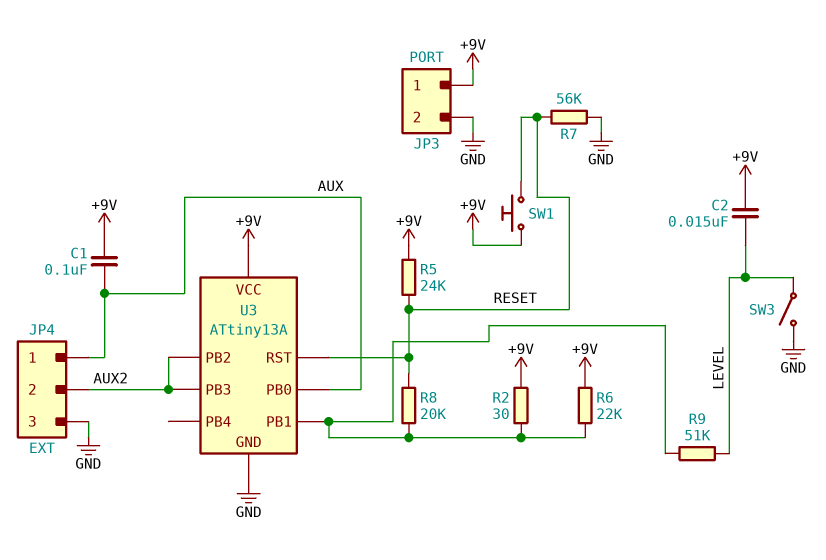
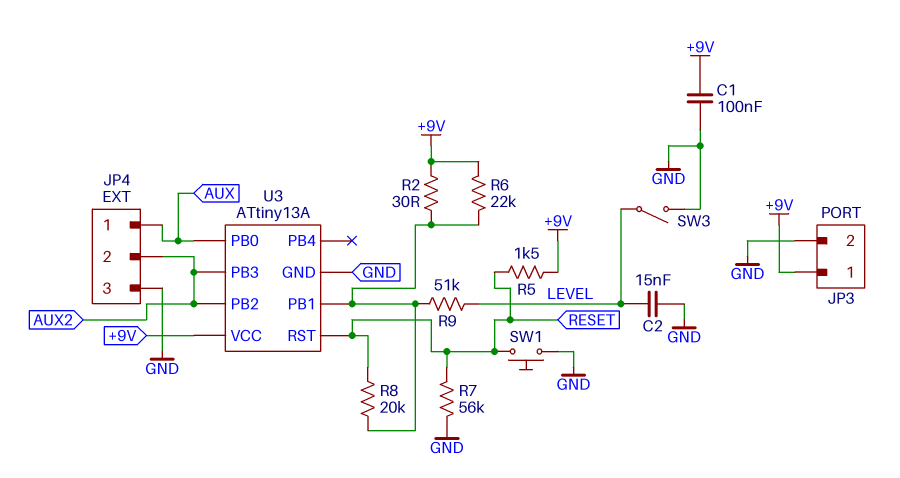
C1: 100nF (+9V, AUX) -> 100nF (+9V, GND)
C2: 15nF (+9V, LEVEL) -> 15nF (GND, LEVEL)
R5: 24k (+9V, RESET) -> 1.5k (+9V, RESET)
SW1: button (+9V, RESET) -> button (GND, RESET)

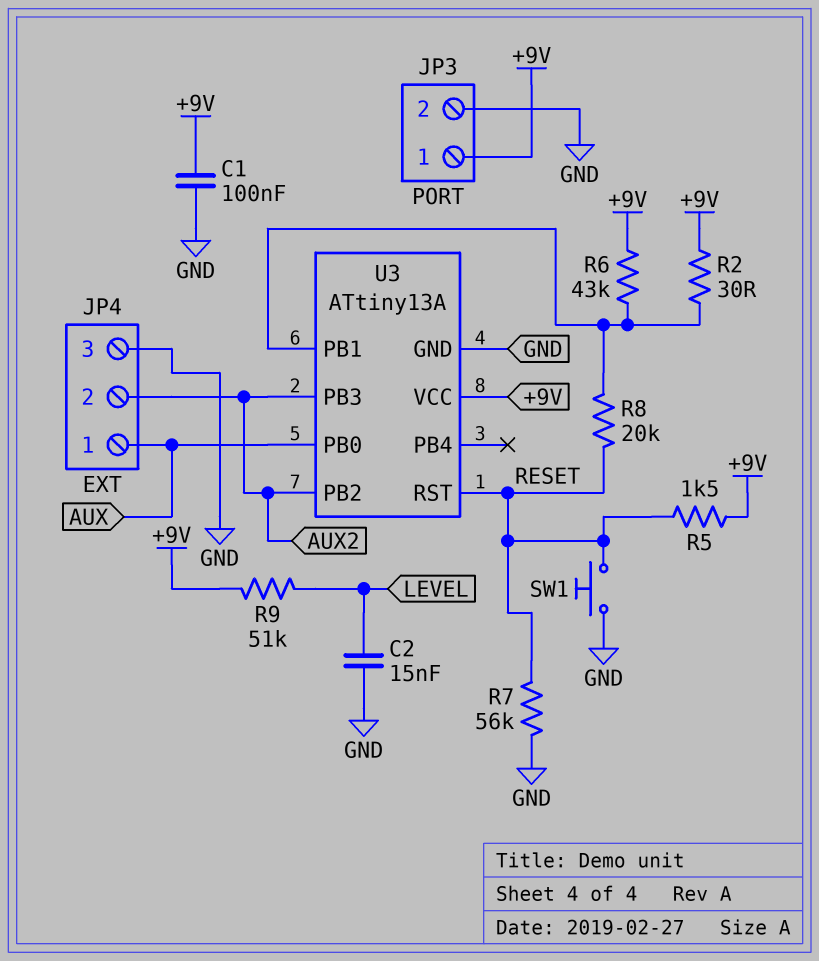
R6: 22k (+9V, U3/PB1) -> 43k (+9V, U3/PB1)
R9: 51k (LEVEL, U3/PB1) -> 51k (+9V, LEVEL)
SW3: switch (GND, LEVEL) -> none

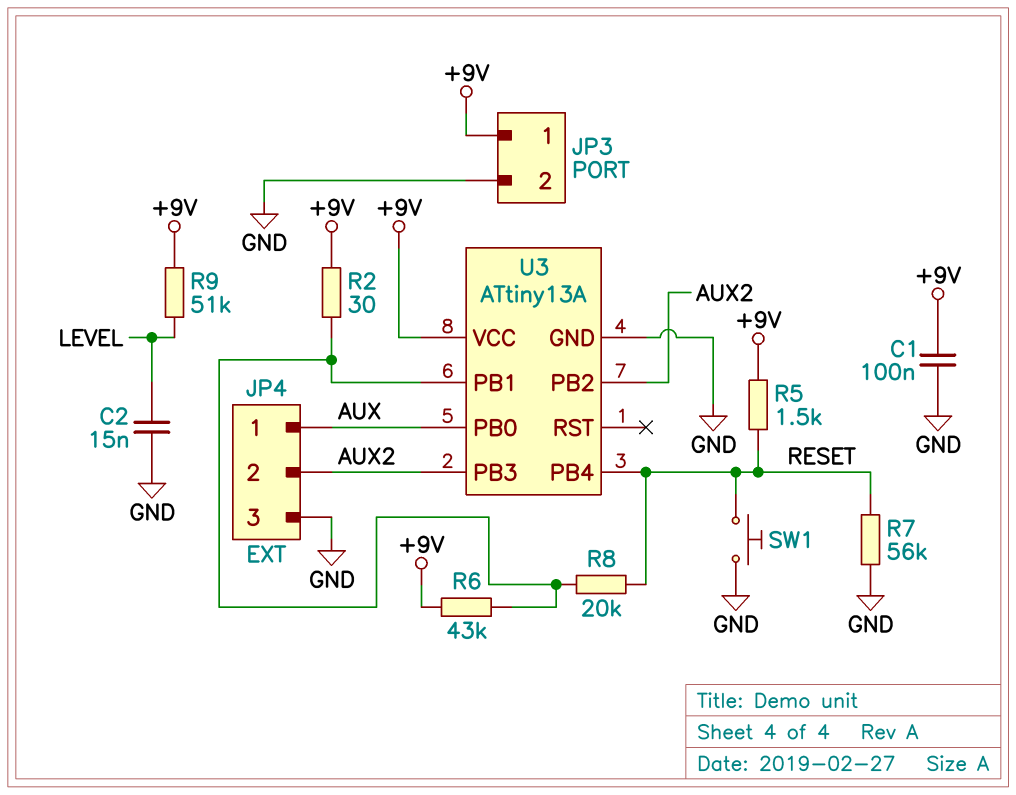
U3 pin PB4: none -> RESET
U3 pin RST: RESET -> none

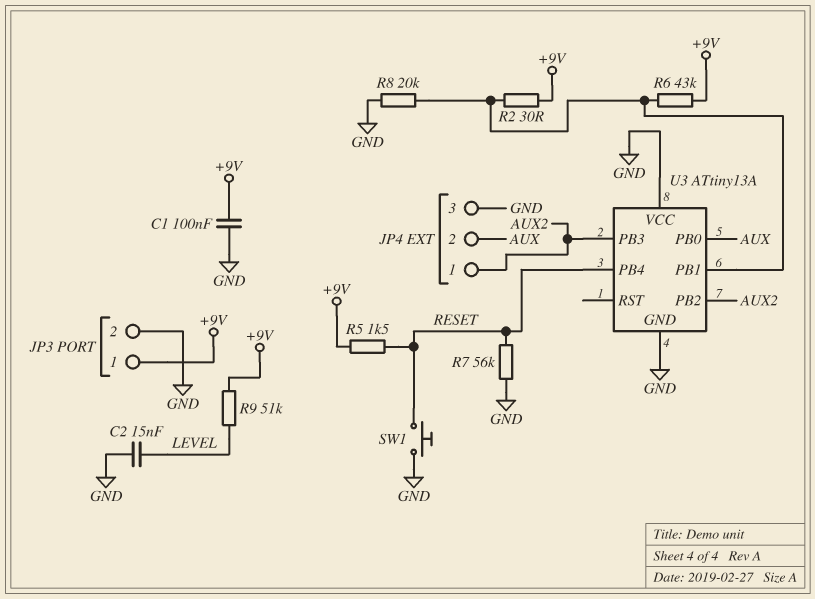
JP4 pin 1: AUX -> AUX2
JP4 pin 2: AUX2 -> AUX
R8: 20k (RESET, U3/PB1) -> 20k (GND, U3/PB1)
U3 pin VCC: +9V -> GND

